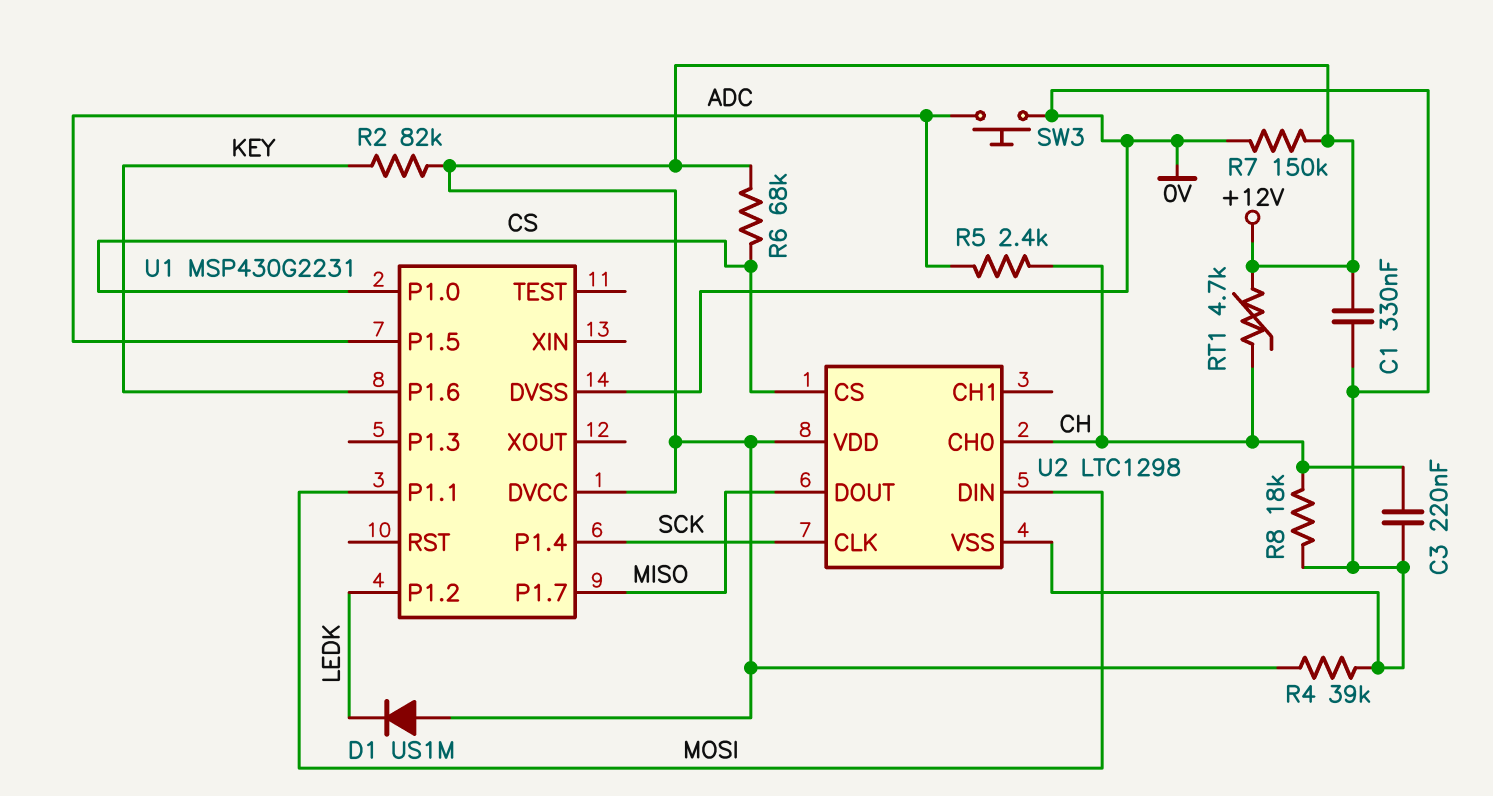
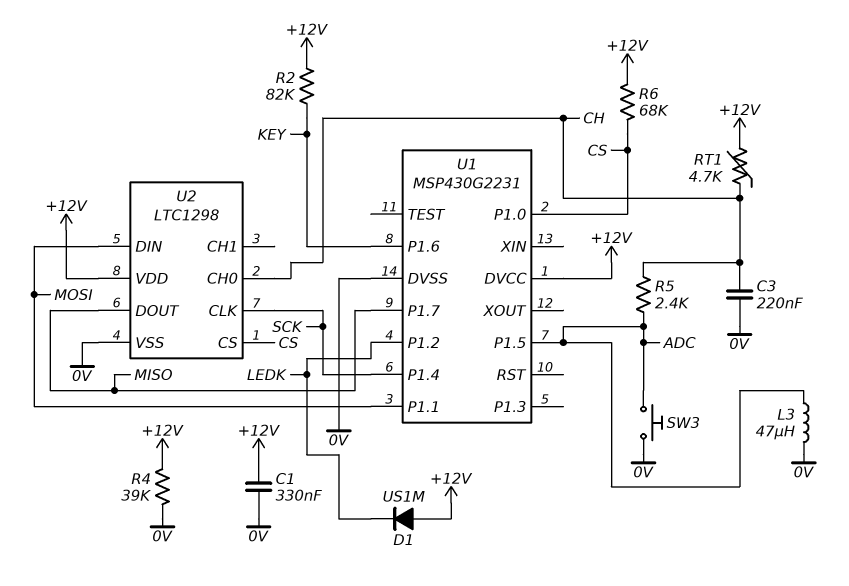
L3: none -> 47uH (0V, ADC)
R7: 150k (+12V, 0V) -> none
R8: 18k (0V, CH) -> none

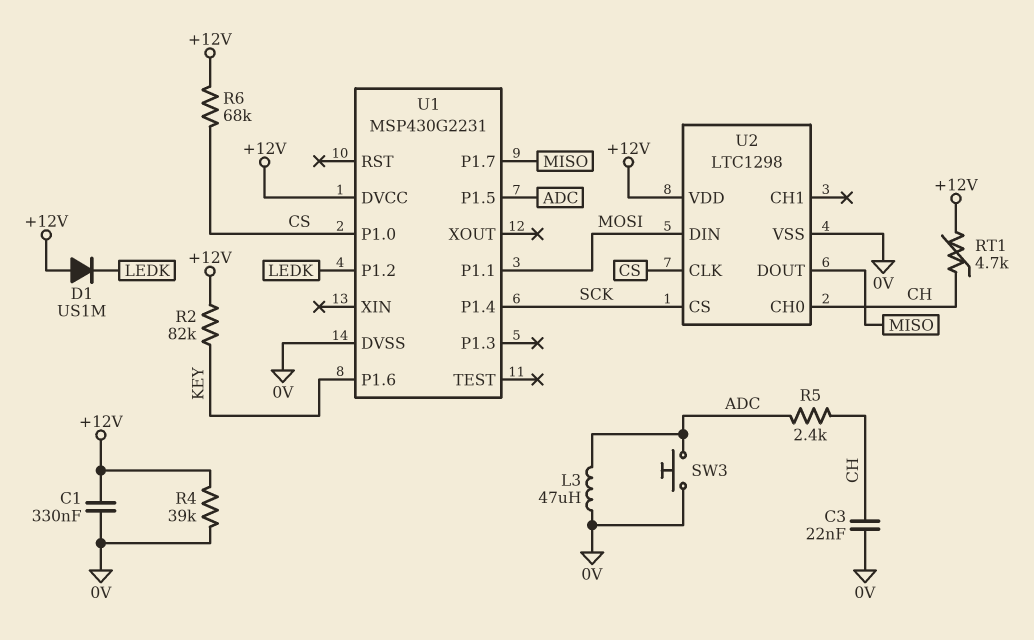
C3: 220nF (0V, CH) -> 22nF (0V, CH)
U2 pin CLK: SCK -> CS
U2 pin CS: CS -> SCK

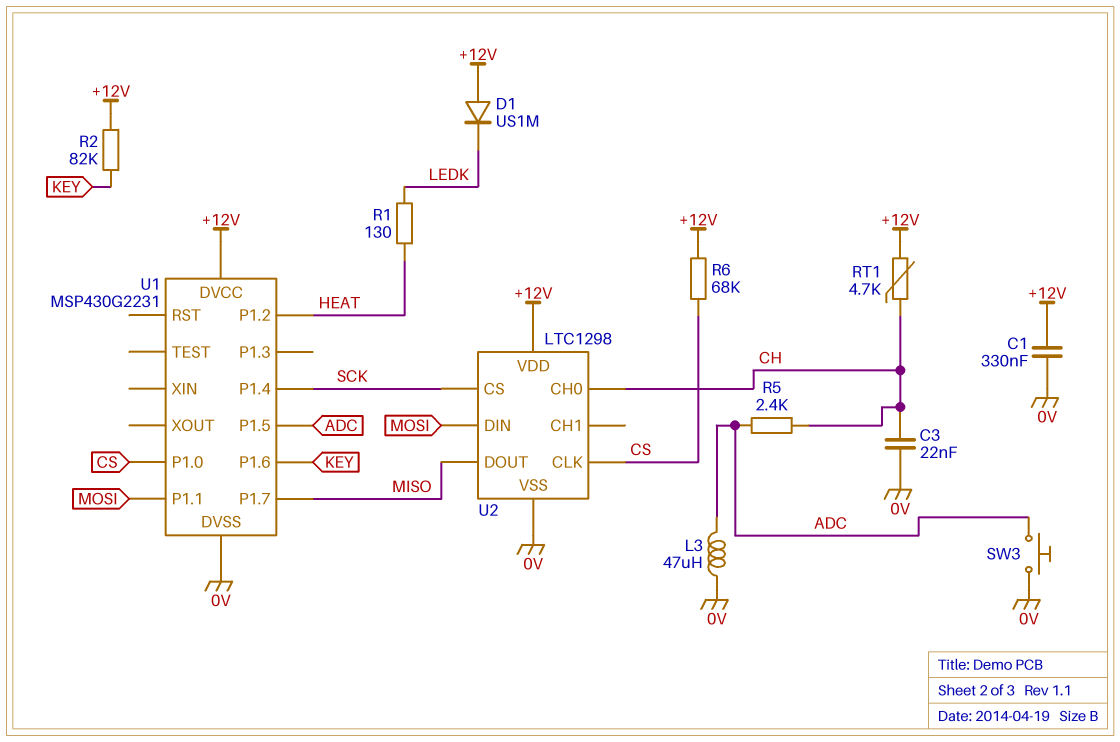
R1: none -> 130 (HEAT, LEDK)
R4: 39k (+12V, 0V) -> none
U1 pin P1.2: LEDK -> HEAT

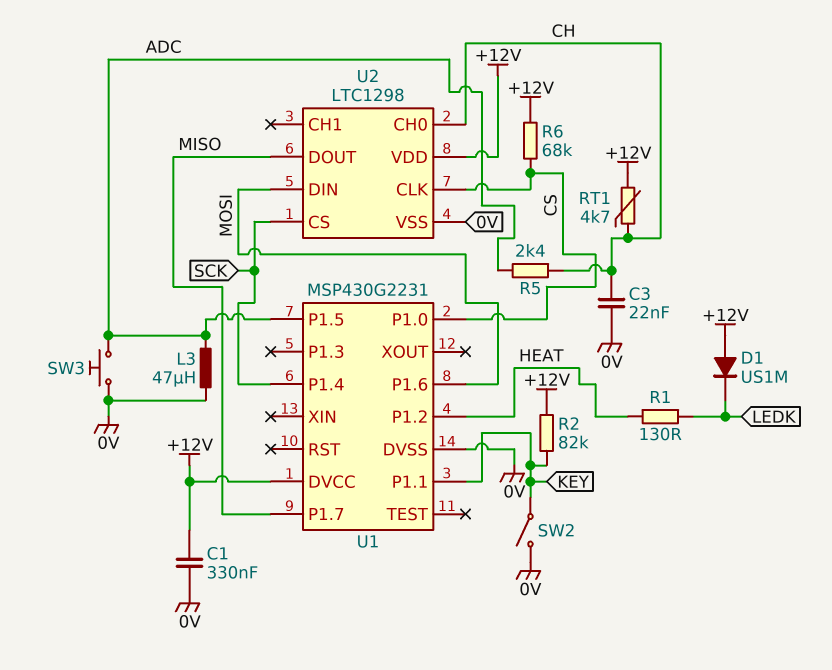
SW2: none -> switch (0V, KEY)
U1 pin P1.1: MOSI -> KEY
U1 pin P1.6: KEY -> MOSI

